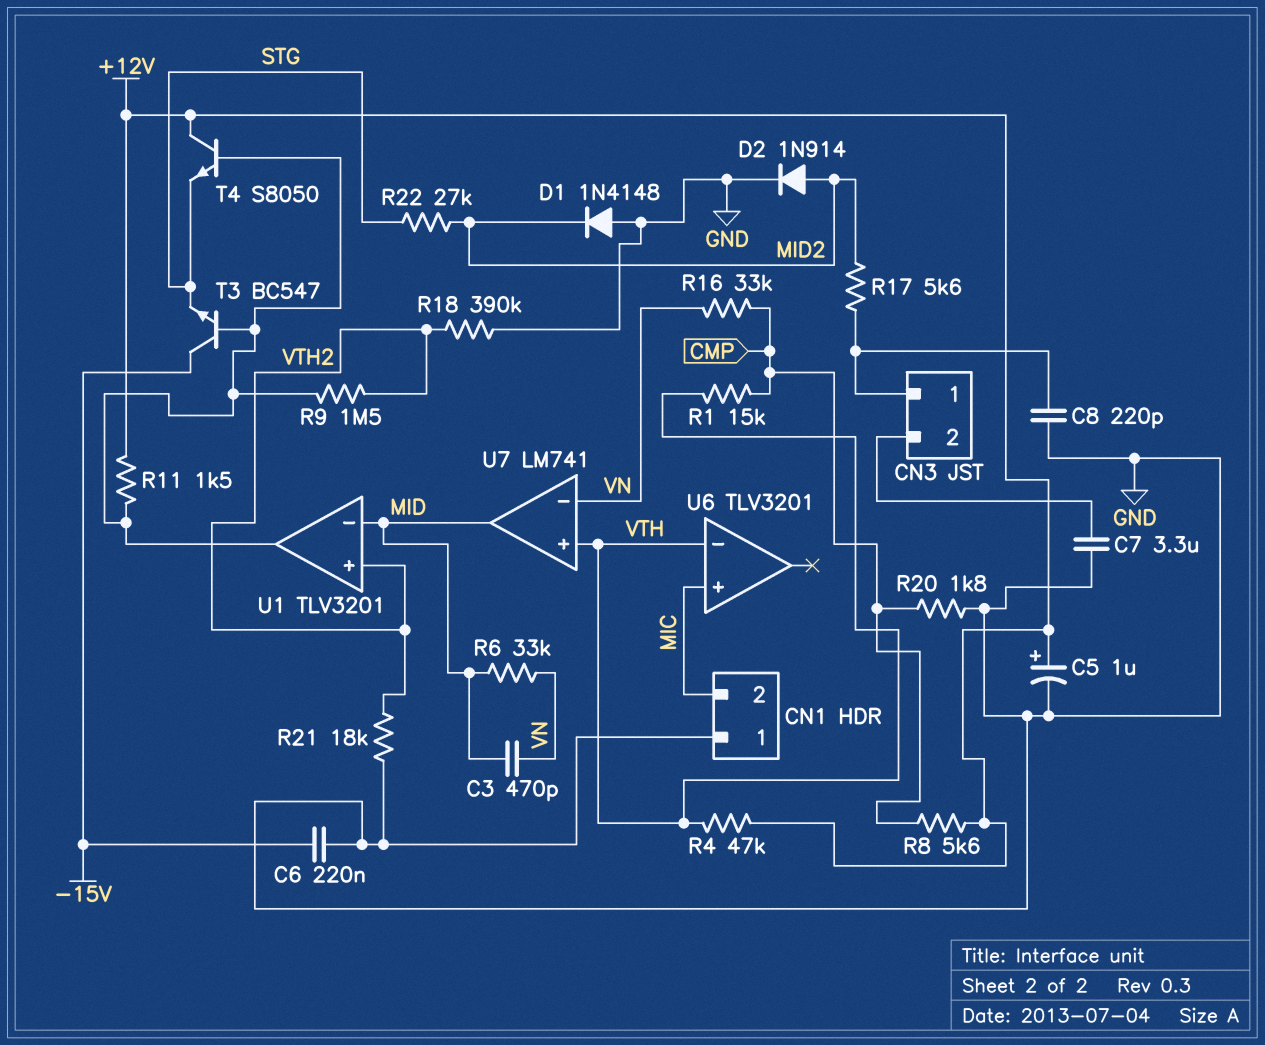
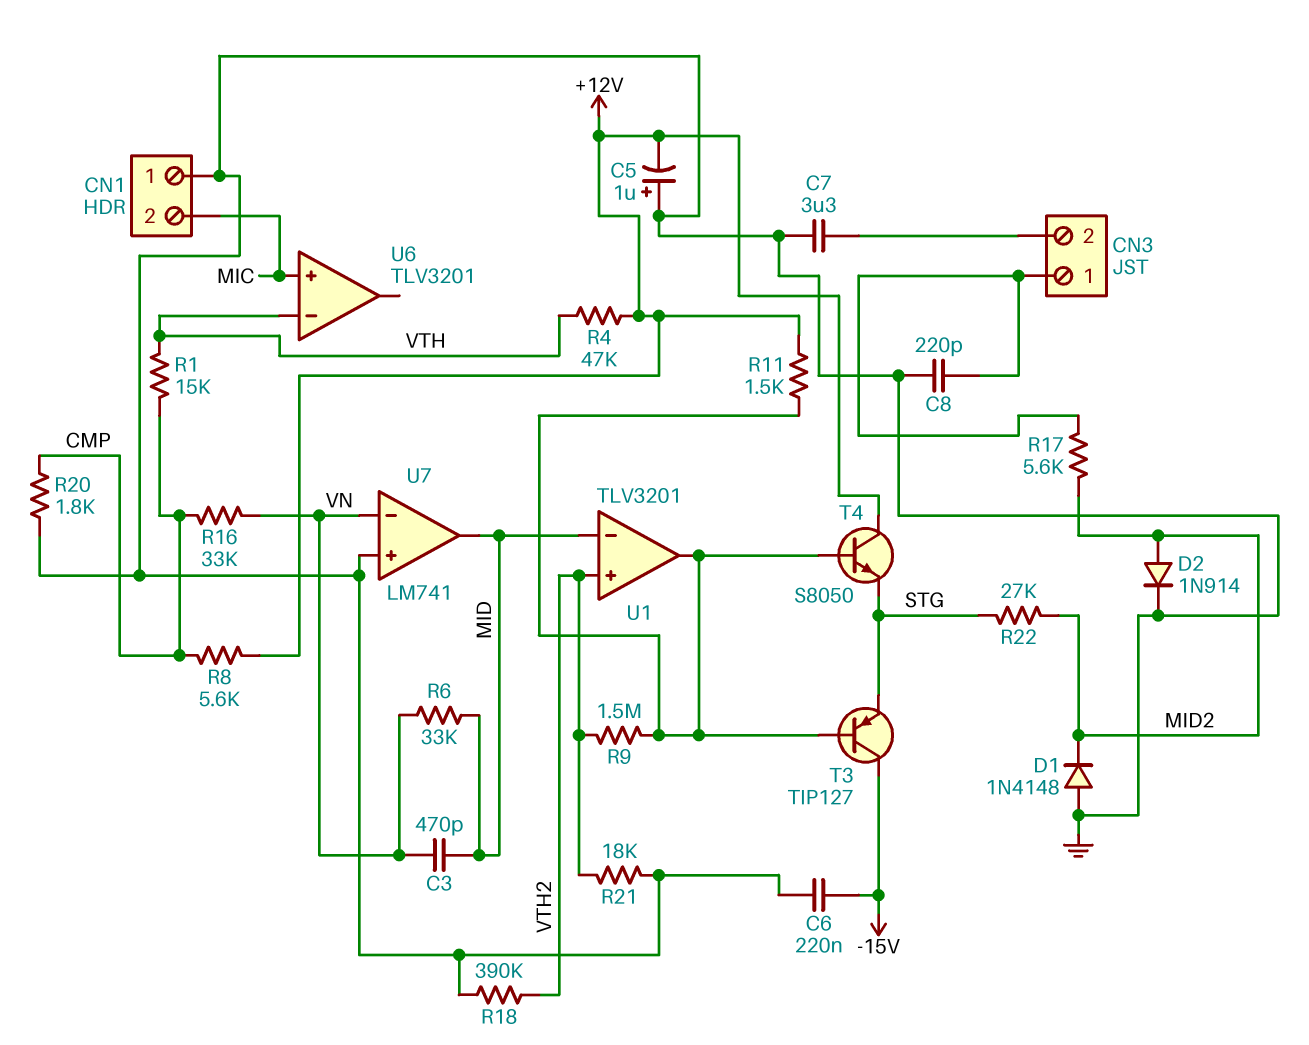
C5: 1uF (plus +12V, minus GND) -> 1uF (plus GND, minus +12V)
T3: NPN BC547 (B U1/out, C -15V, E STG) -> PNP TIP127 (B U1/out, C -15V, E STG)
U7 pin in+: VTH -> GND

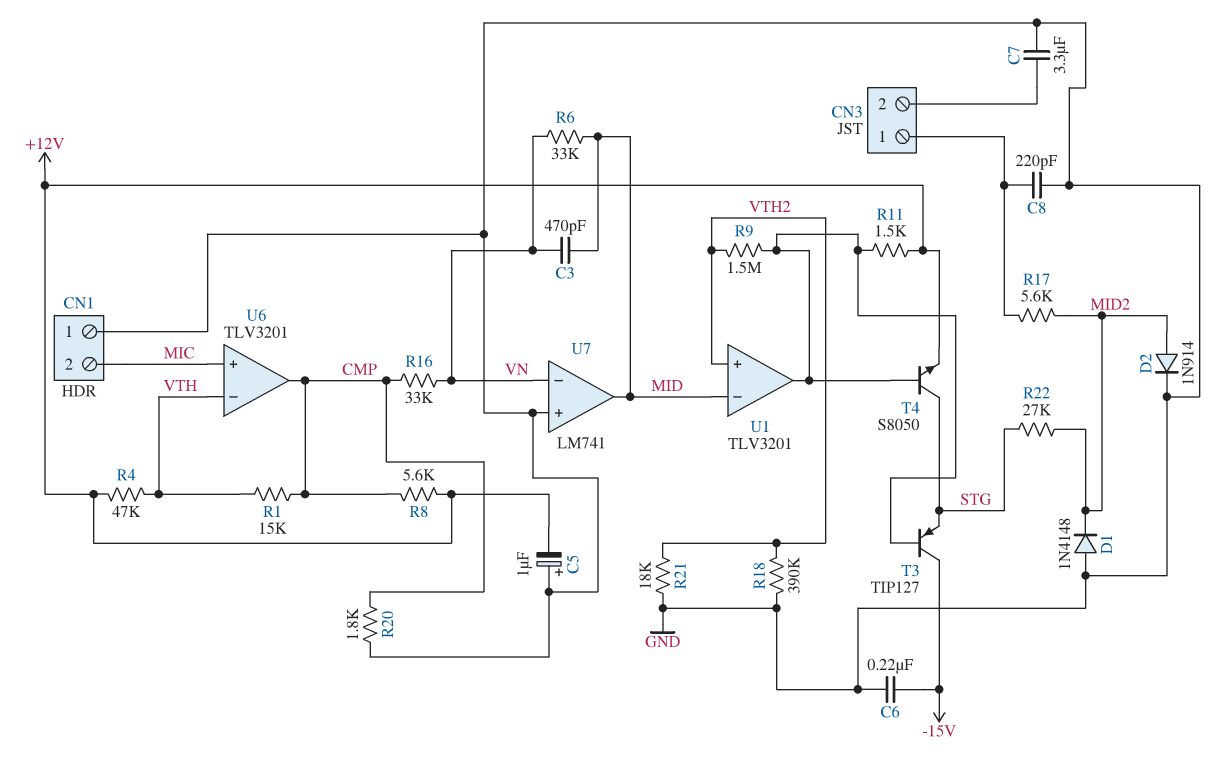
T4: NPN S8050 (B U1/out, C +12V, E STG) -> NPN S8050 (B U1/out, C STG, E +12V)
U6 pin out: none -> CMP

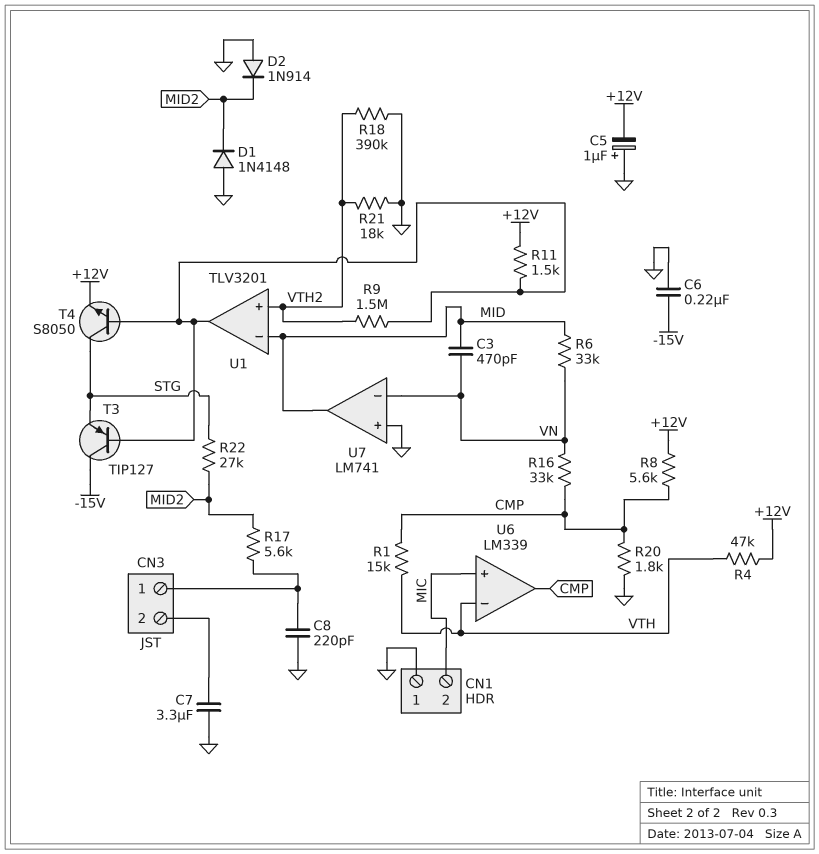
D2: diode 1N914 (A MID2, K GND) -> diode 1N914 (A GND, K MID2)
U6: TLV3201 -> LM339

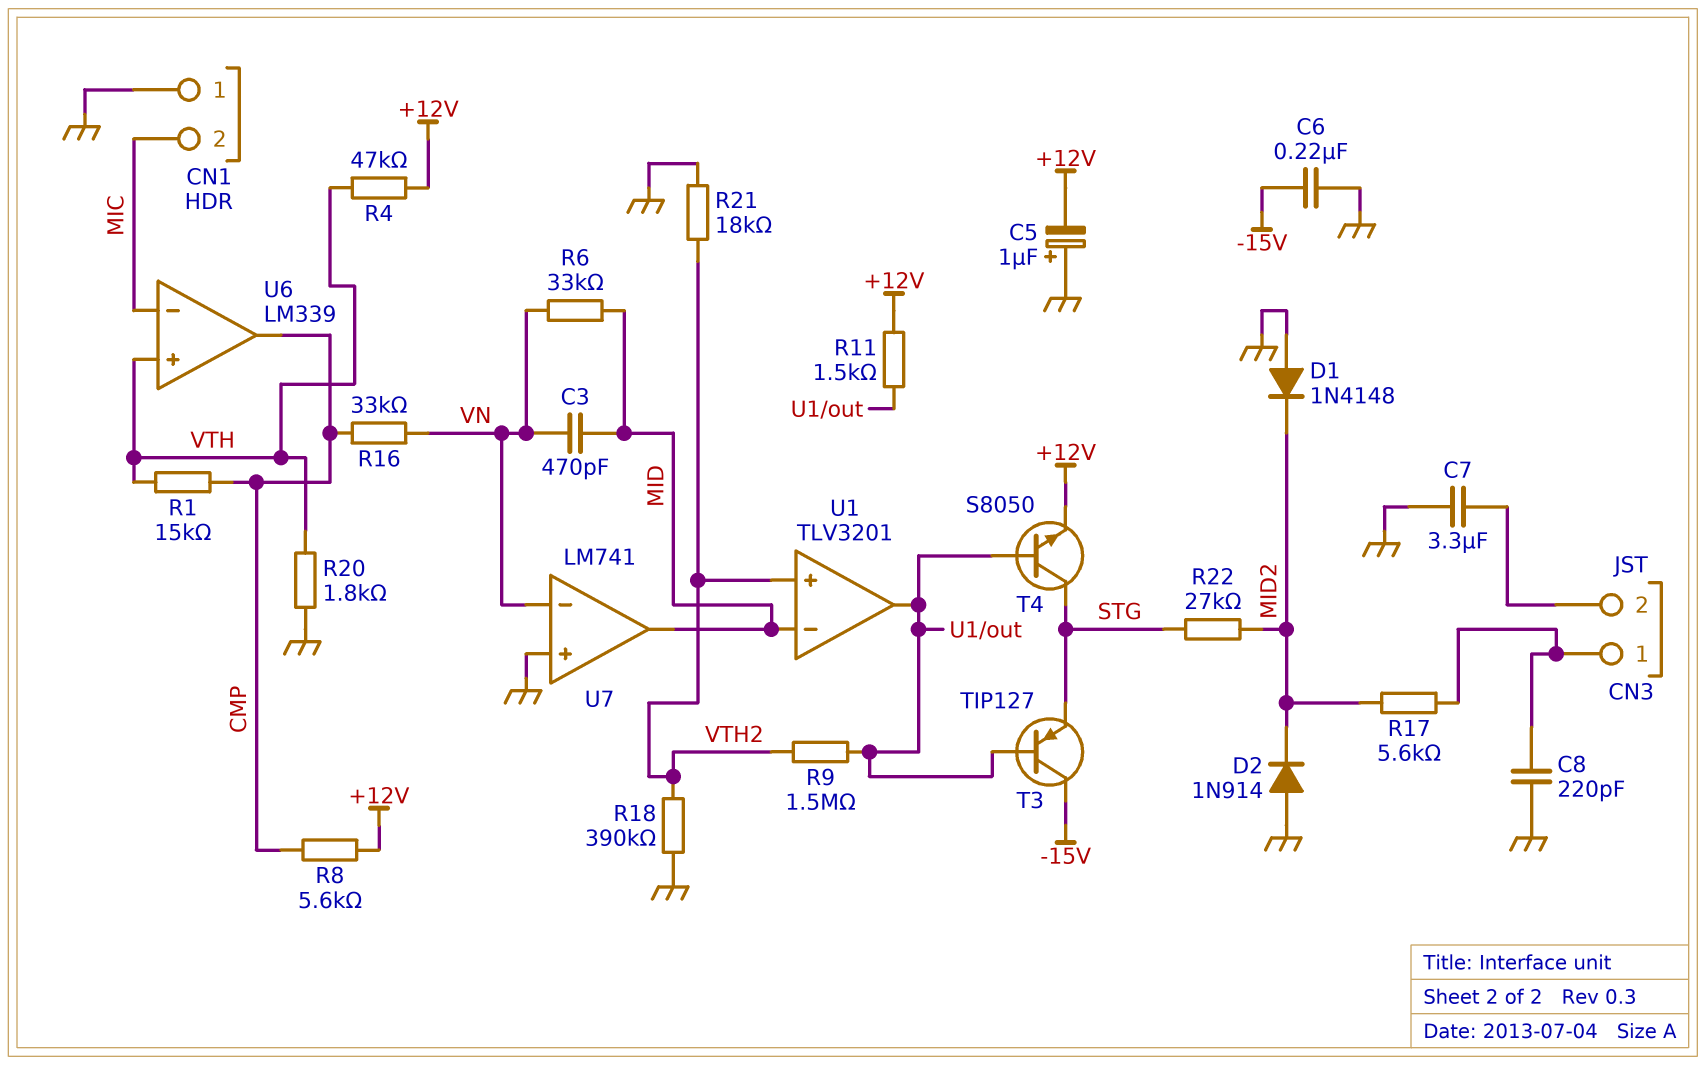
R20: 1.8k (CMP, GND) -> 1.8k (GND, VTH)
U6 pin in+: MIC -> VTH
U6 pin in-: VTH -> MIC

